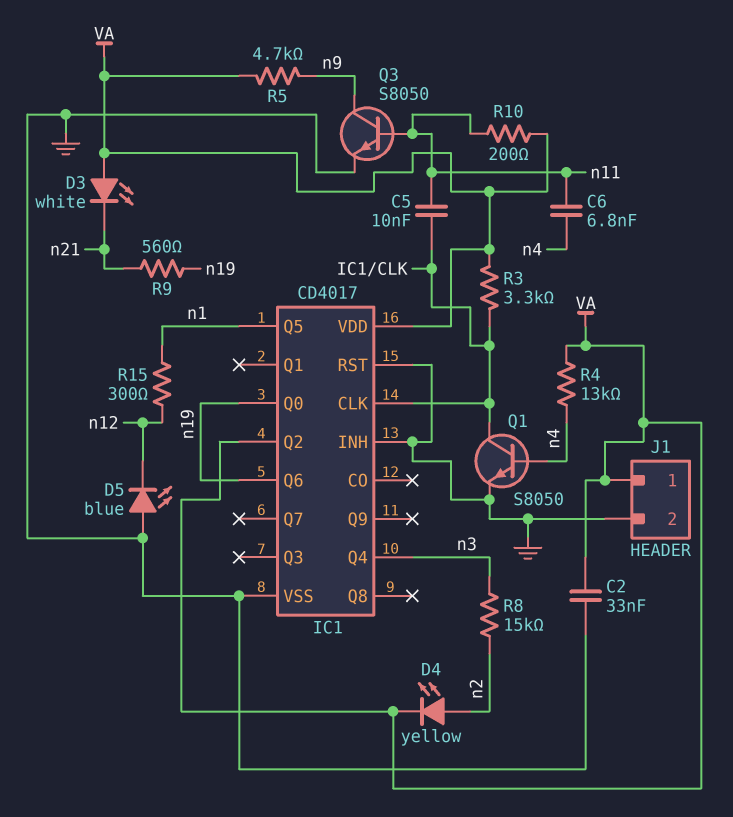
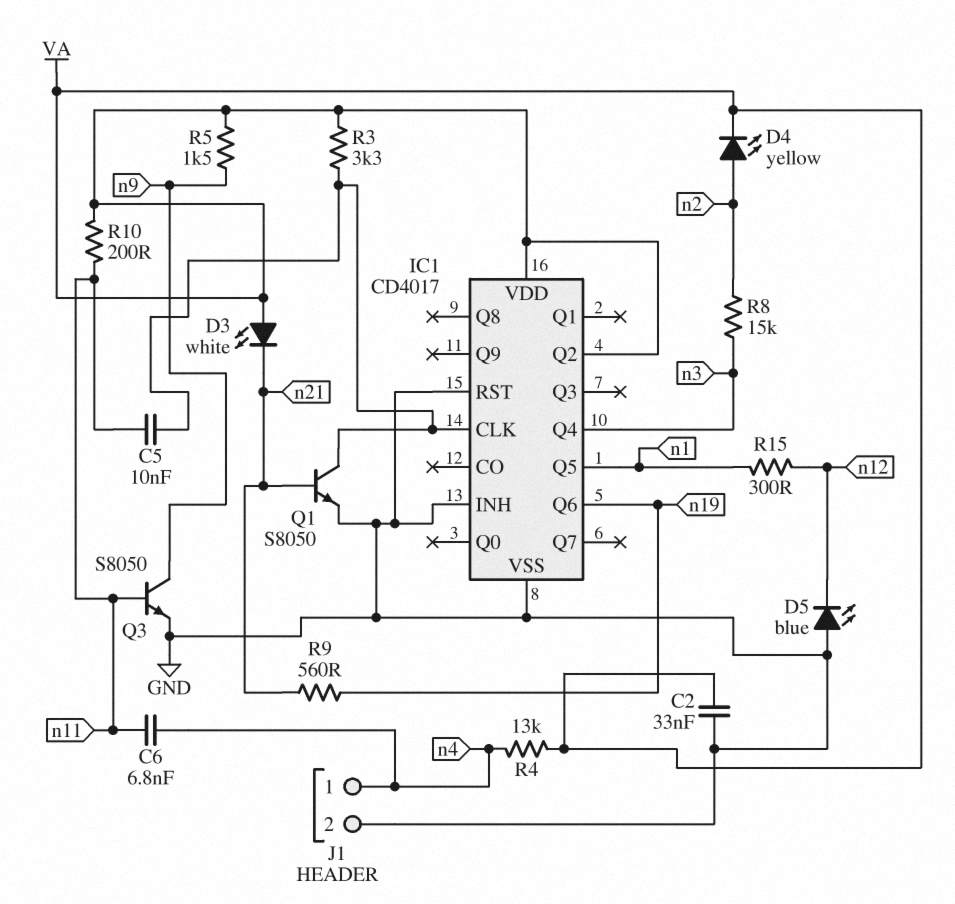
IC1 pin Q0: n19 -> none
J1 pin 1: VA -> n4
Q1: NPN S8050 (B n4, C IC1/CLK, E GND) -> NPN S8050 (B n21, C IC1/CLK, E GND)
R5: 4.7k (VA, n9) -> 1.5k (VA, n9)

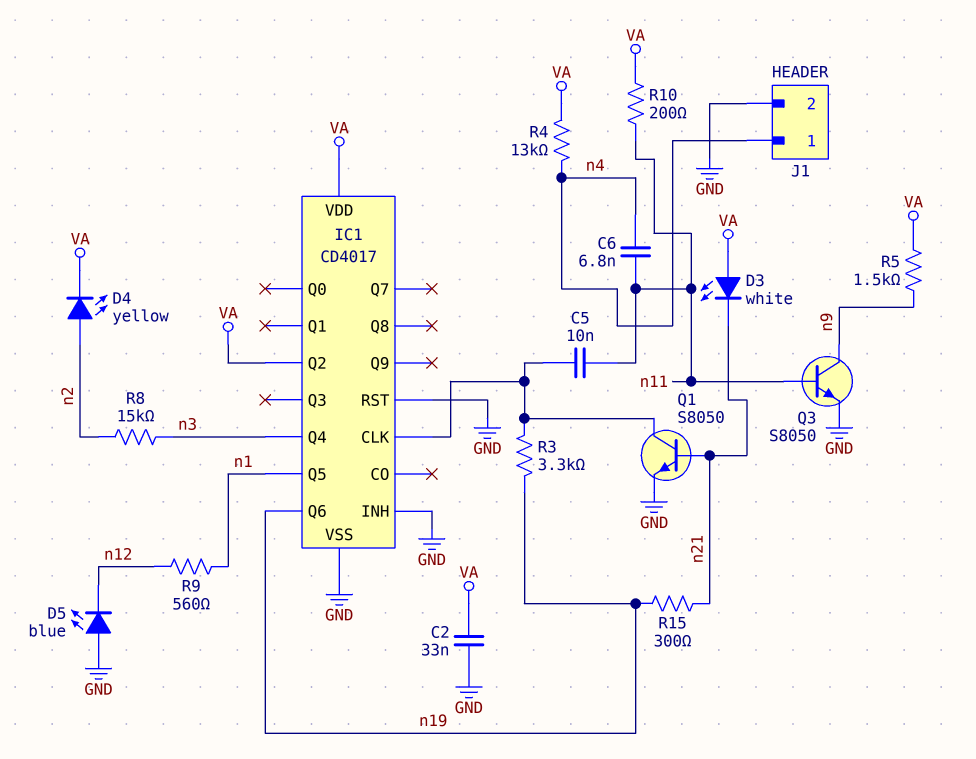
R3: 3.3k (IC1/CLK, VA) -> 3.3k (IC1/CLK, n19)
R9: 560 (n19, n21) -> 560 (n1, n12)
R15: 300 (n1, n12) -> 300 (n19, n21)

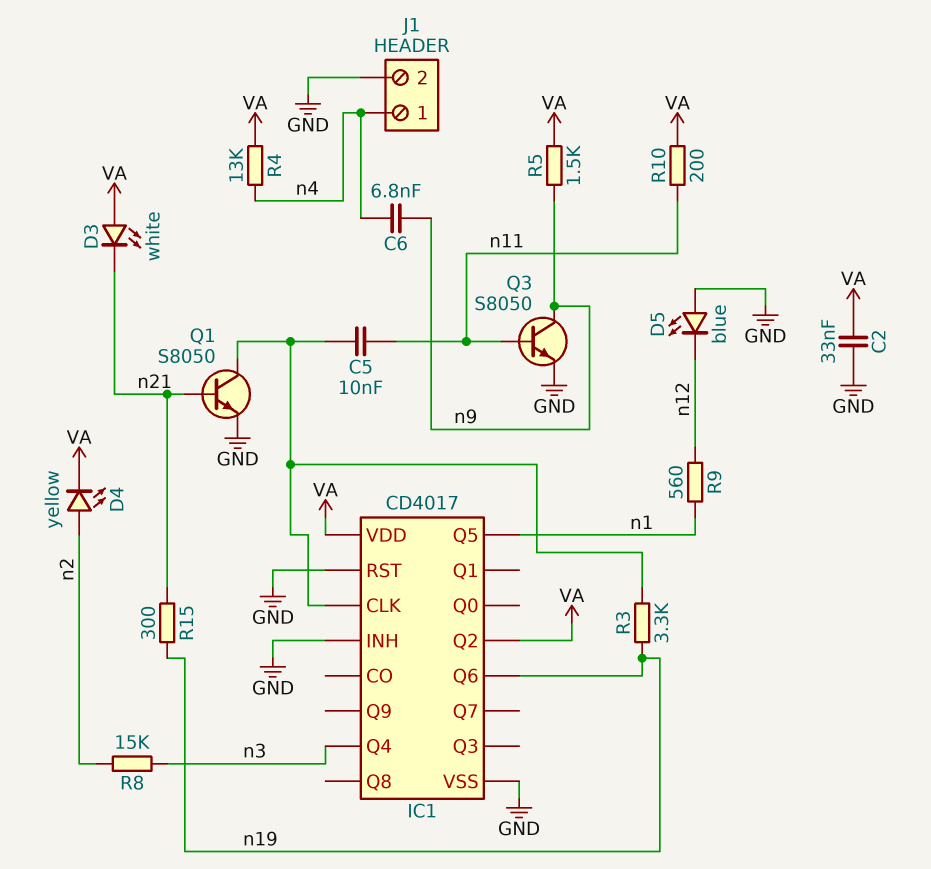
C6: 6.8nF (n4, n11) -> 6.8nF (n4, n9)

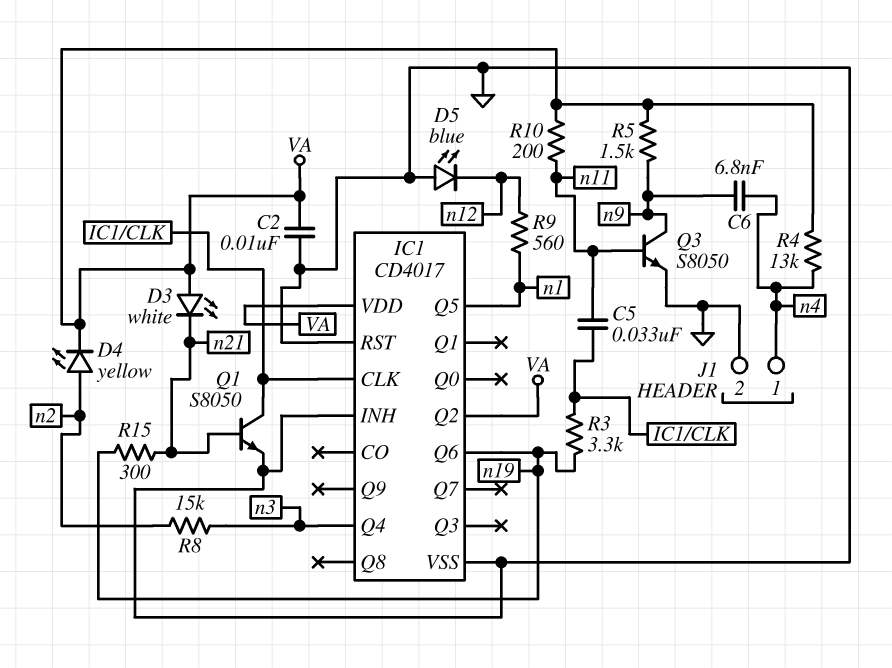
C2: 33nF (GND, VA) -> 10nF (GND, VA)
C5: 10nF (IC1/CLK, n11) -> 33nF (IC1/CLK, n11)

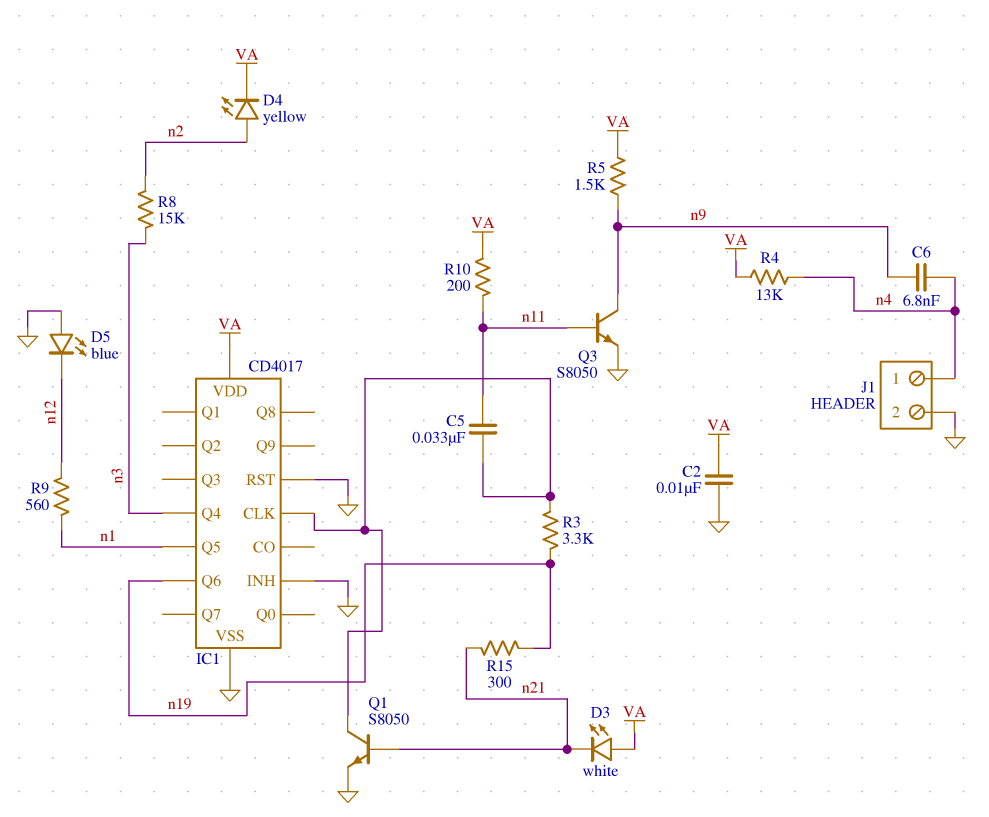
IC1 pin Q2: VA -> none

